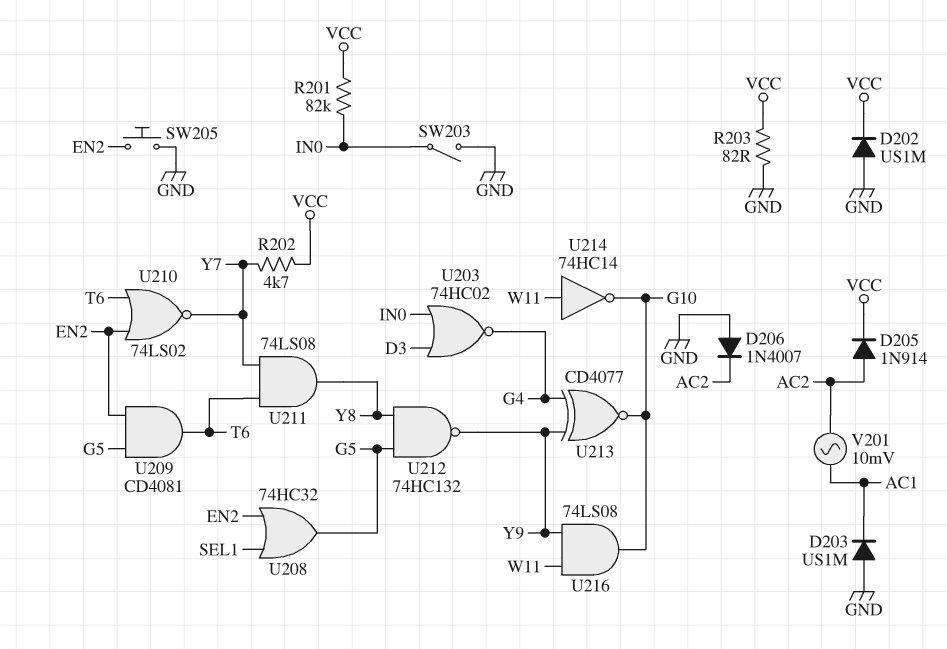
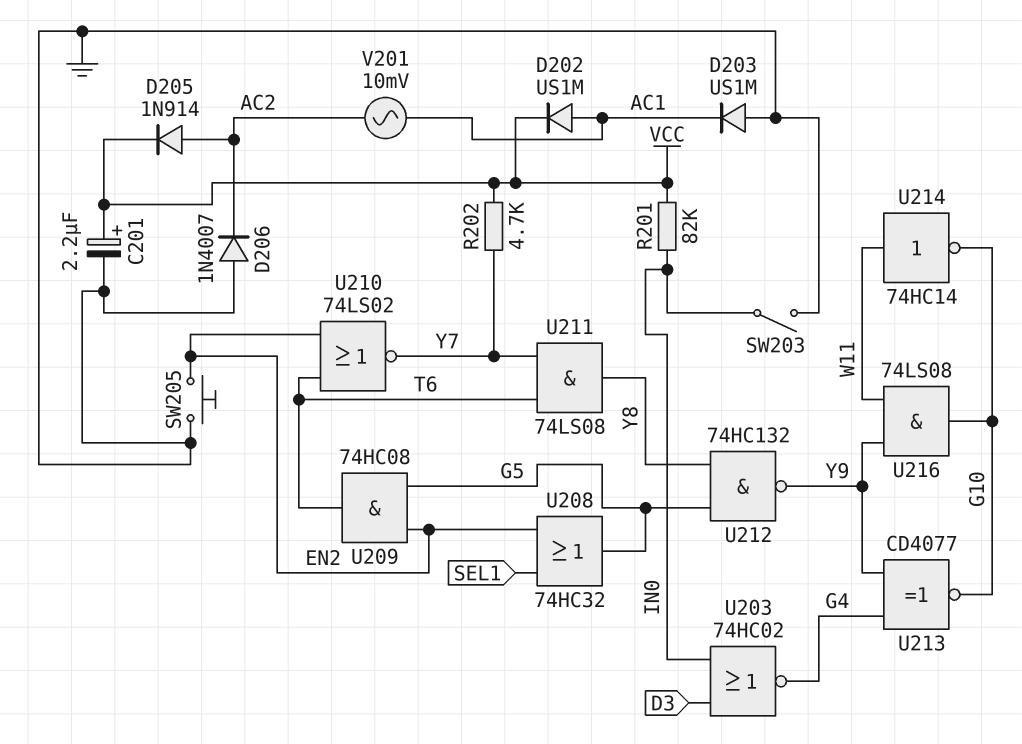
C201: none -> 2.2uF (plus VCC, minus GND)
D202: diode US1M (A GND, K VCC) -> diode US1M (A AC1, K VCC)
R203: 82 (GND, VCC) -> none
U209: AND CD4081 (in EN2, in G5, out T6) -> AND 74HC08 (in EN2, in G5, out T6)

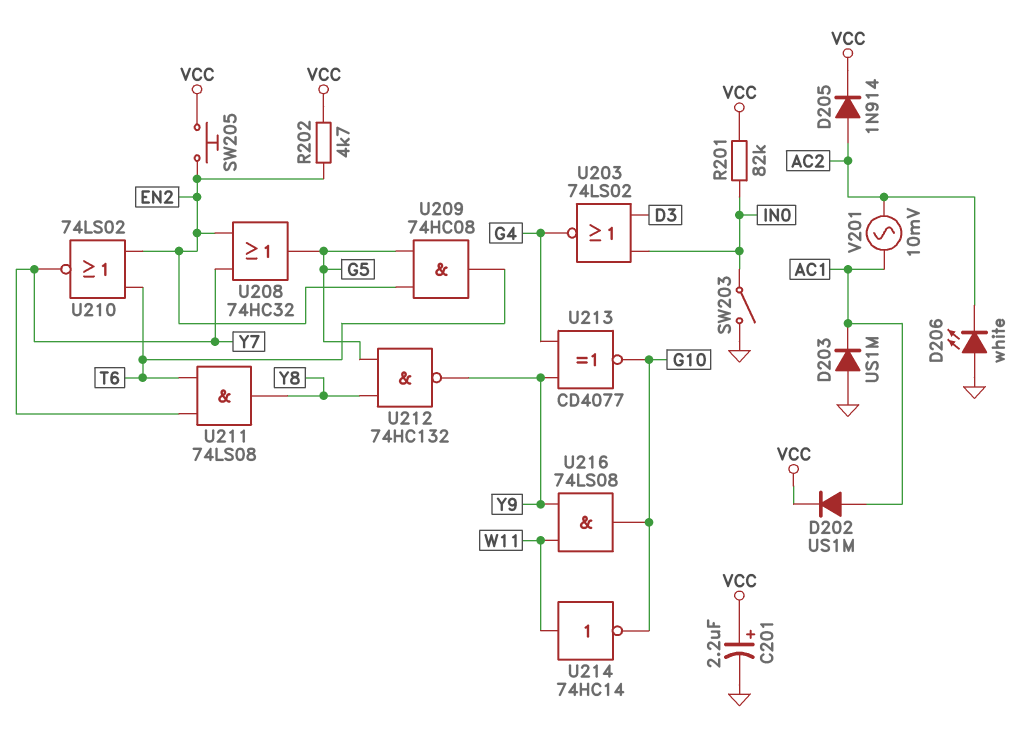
D206: diode 1N4007 (A GND, K AC2) -> LED white (A GND, K AC2)
R202: 4.7k (VCC, Y7) -> 4.7k (EN2, VCC)
SW205: button (EN2, GND) -> button (EN2, VCC)
U203: NOR 74HC02 (in D3, in IN0, out G4) -> NOR 74LS02 (in D3, in IN0, out G4)
U208: OR 74HC32 (in EN2, in SEL1, out G5) -> OR 74HC32 (in EN2, in Y7, out G5)

